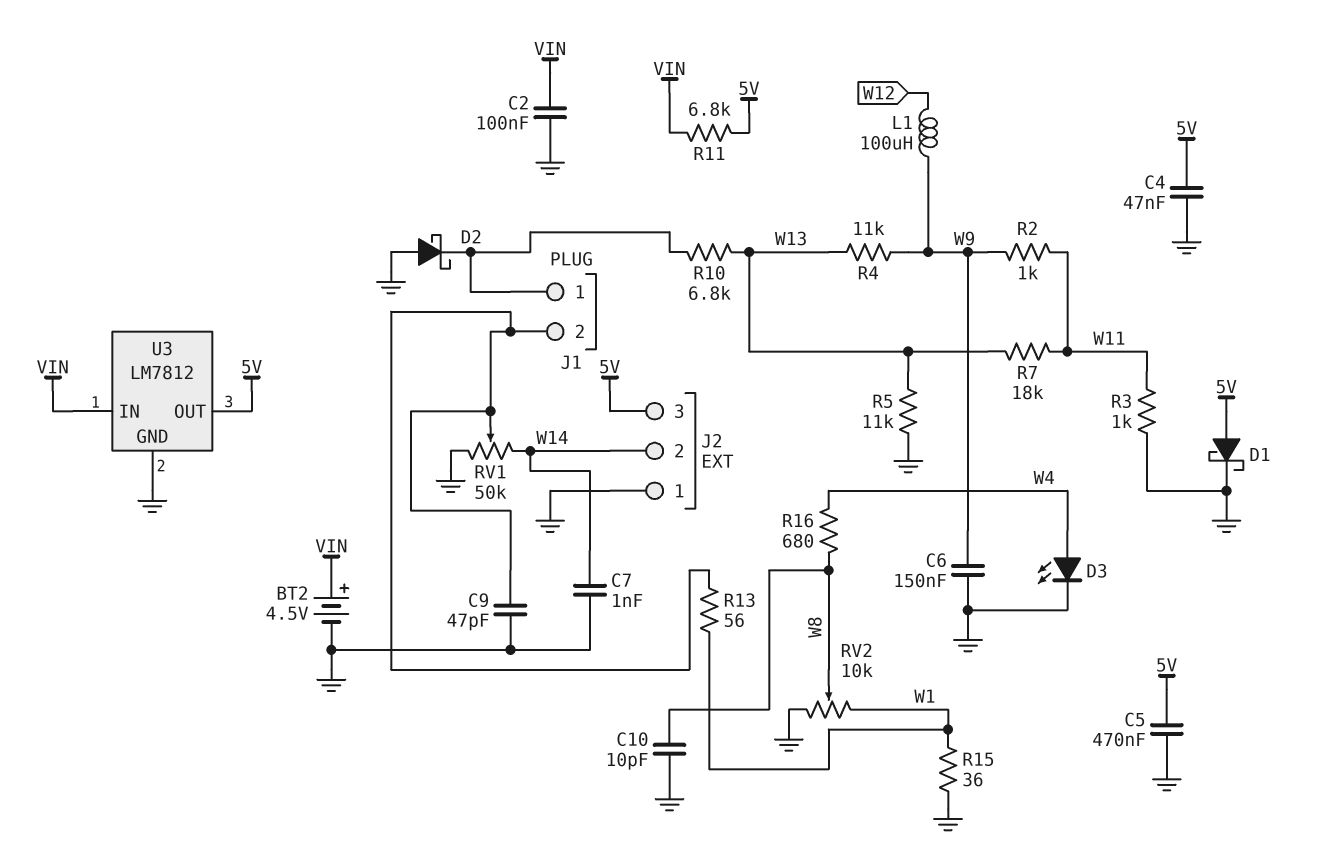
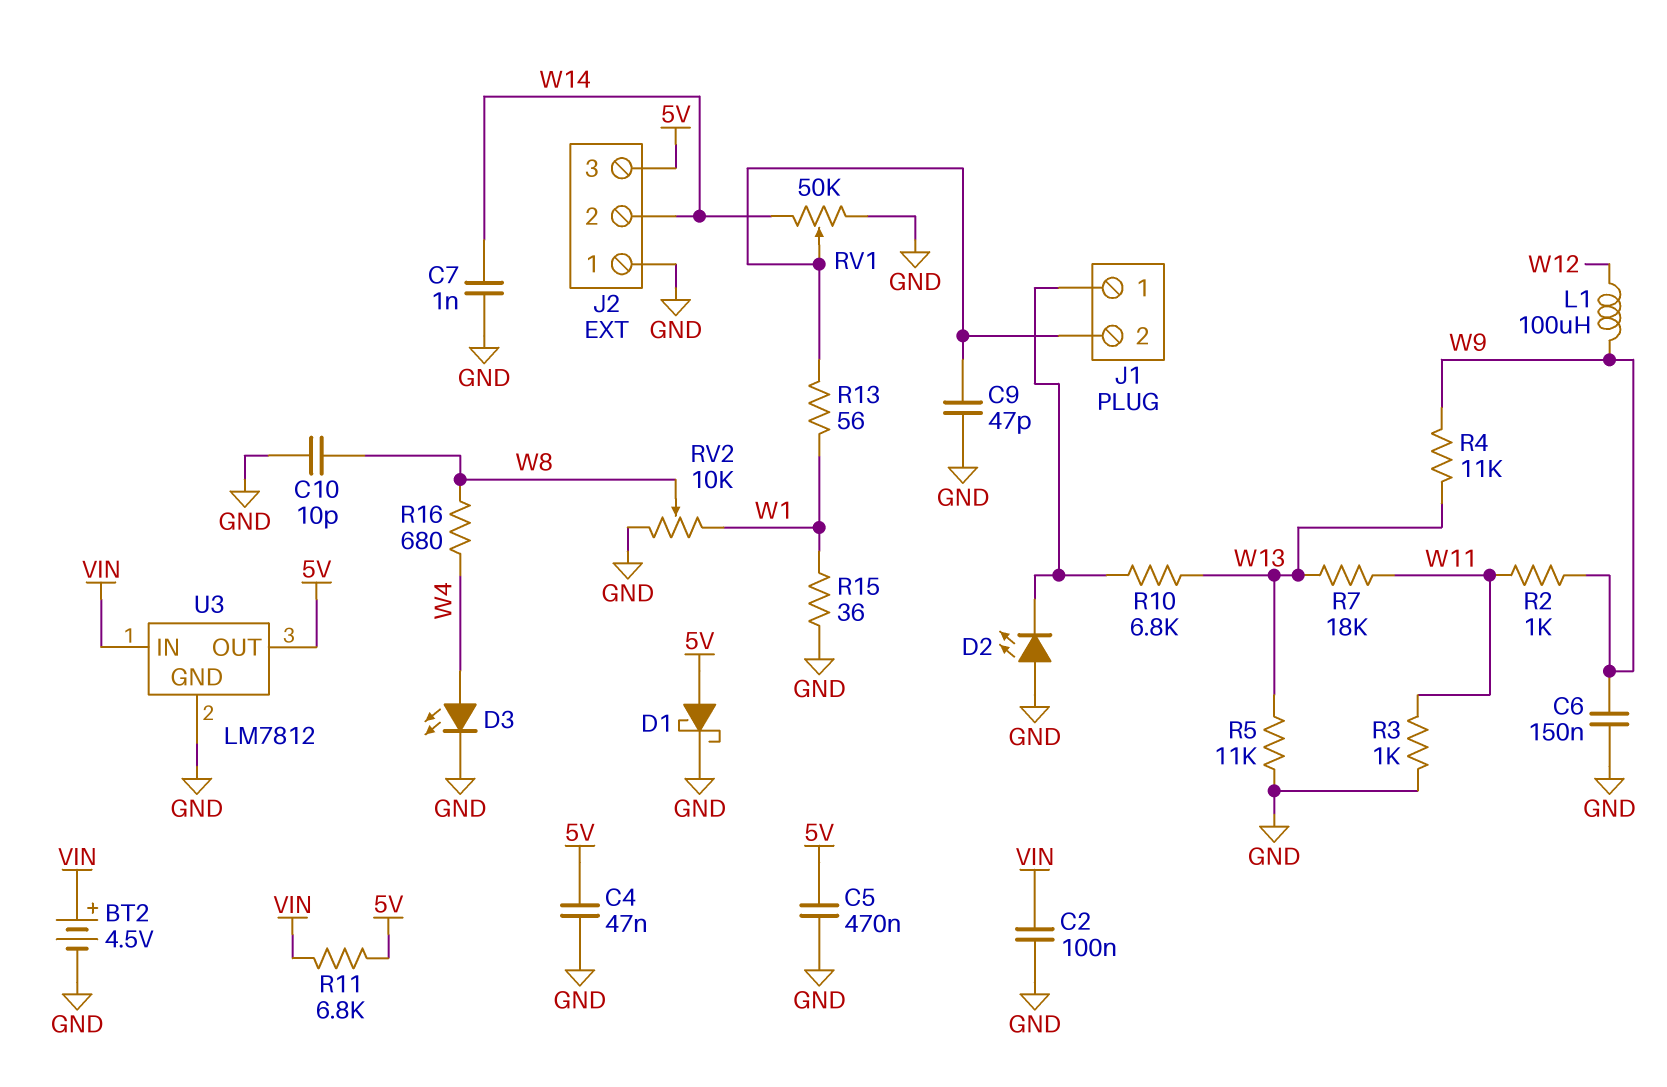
D2: schottky (A GND, K J1/1) -> LED (A GND, K J1/1)

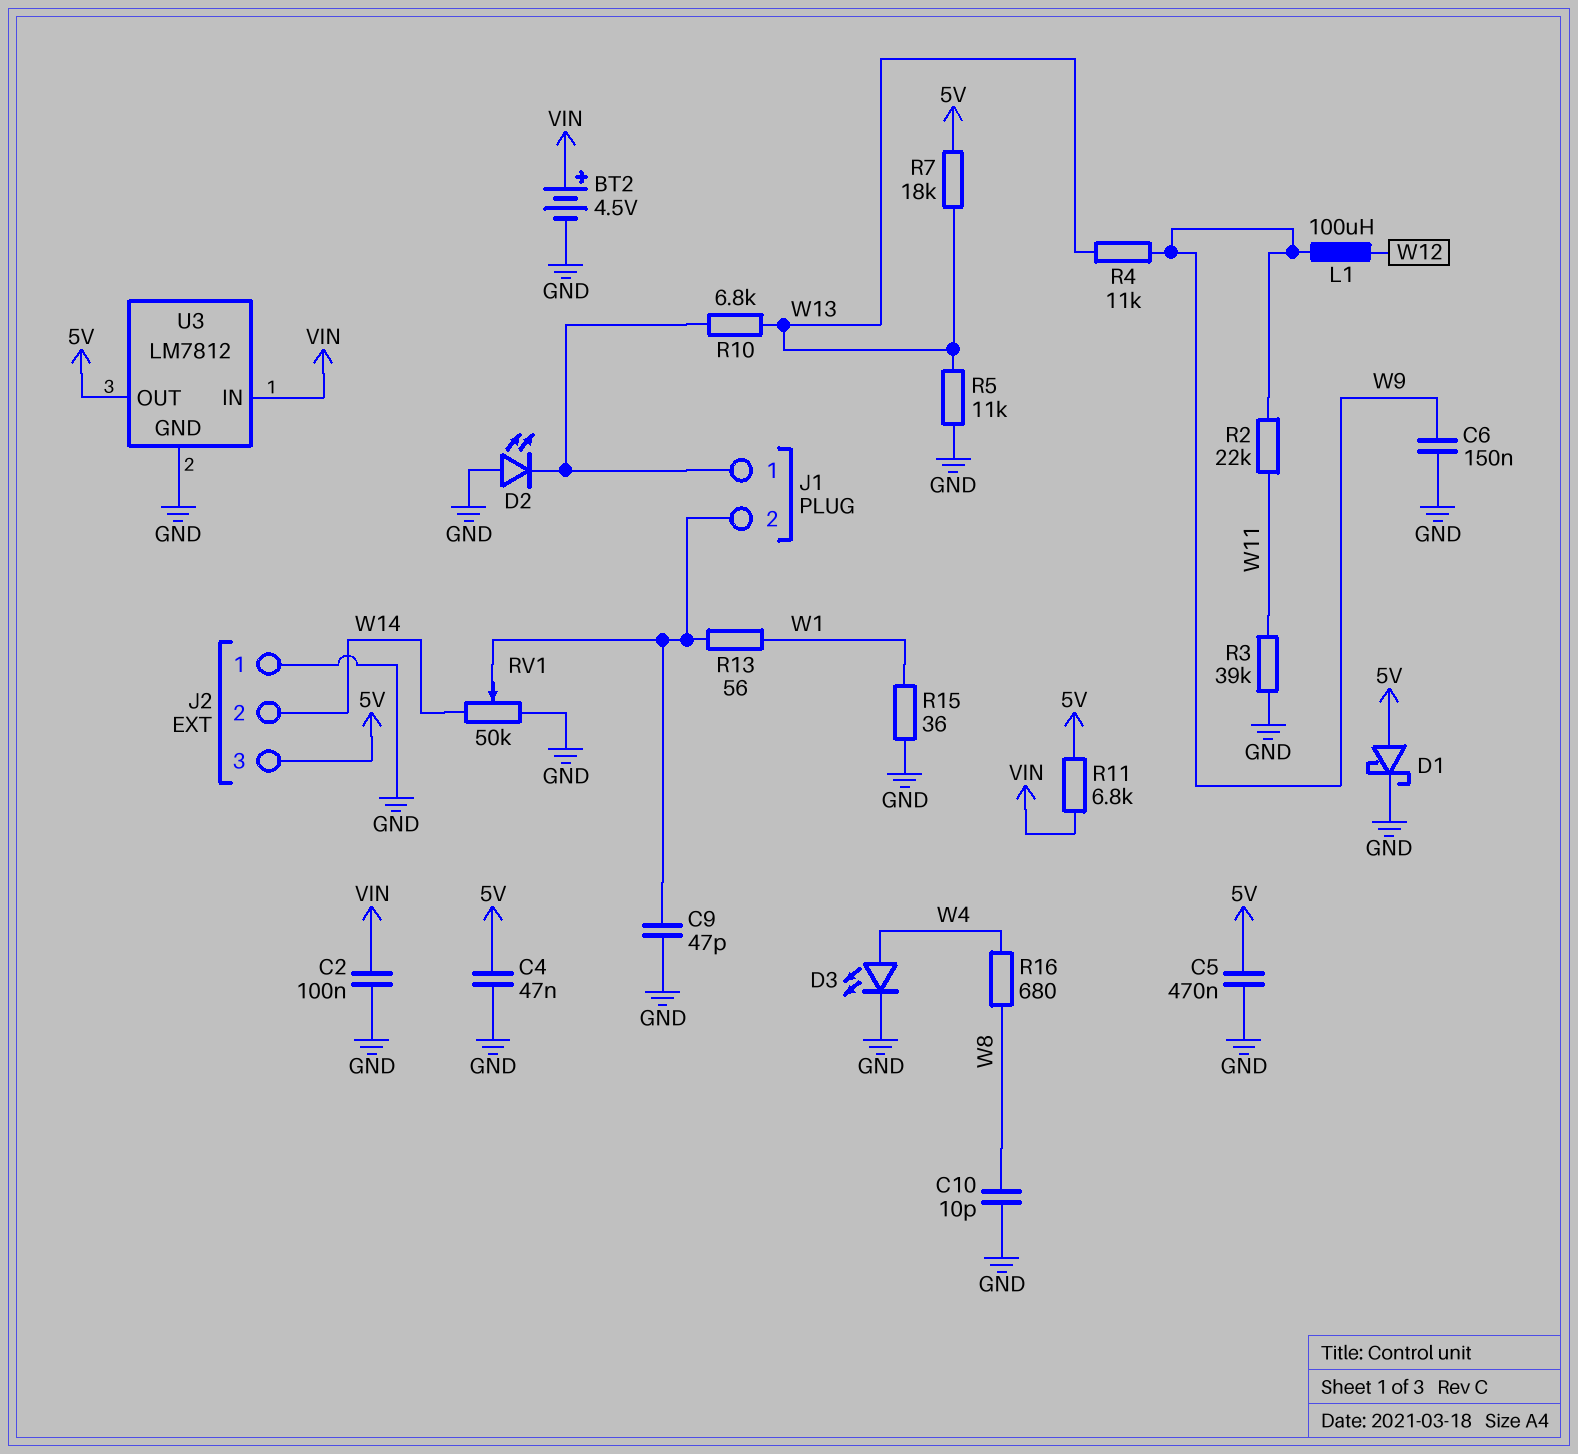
C7: 1nF (GND, W14) -> none
R2: 1k (W9, W11) -> 22k (W9, W11)
R3: 1k (GND, W11) -> 39k (GND, W11)
R7: 18k (W11, W13) -> 18k (5V, W13)
RV2: 10k (GND, W1, wiper W8) -> none

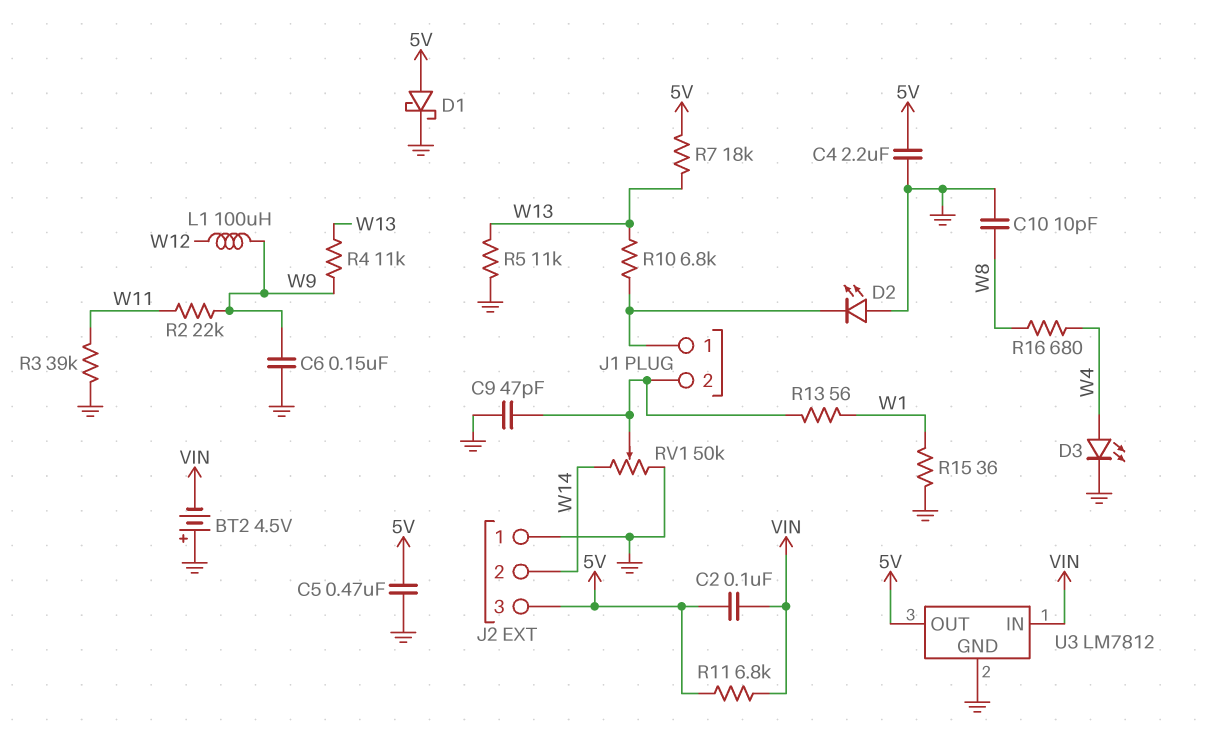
BT2: 4.5V (plus VIN, minus GND) -> 4.5V (plus GND, minus VIN)
C2: 100nF (GND, VIN) -> 100nF (5V, VIN)
C4: 47nF (5V, GND) -> 2.2uF (5V, GND)

